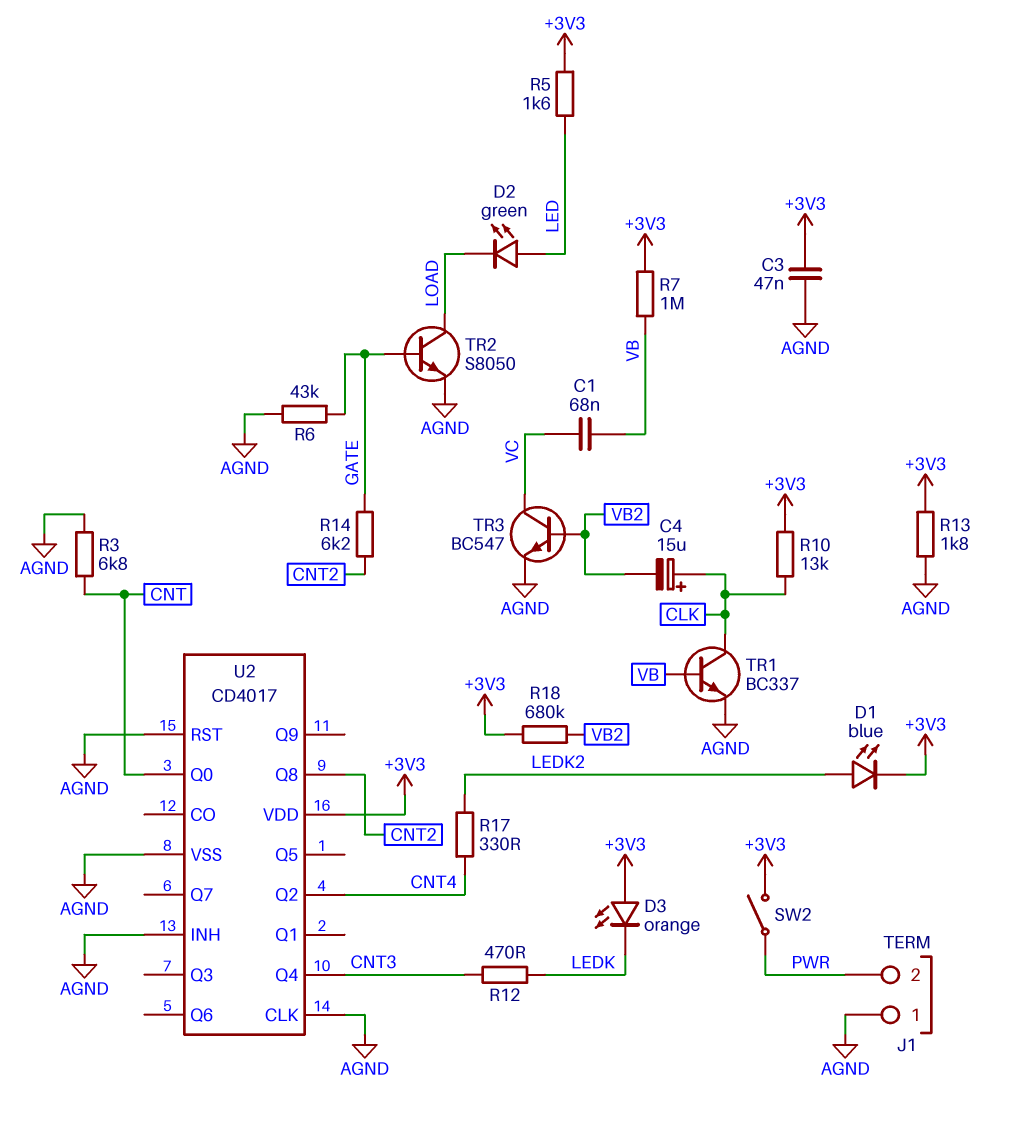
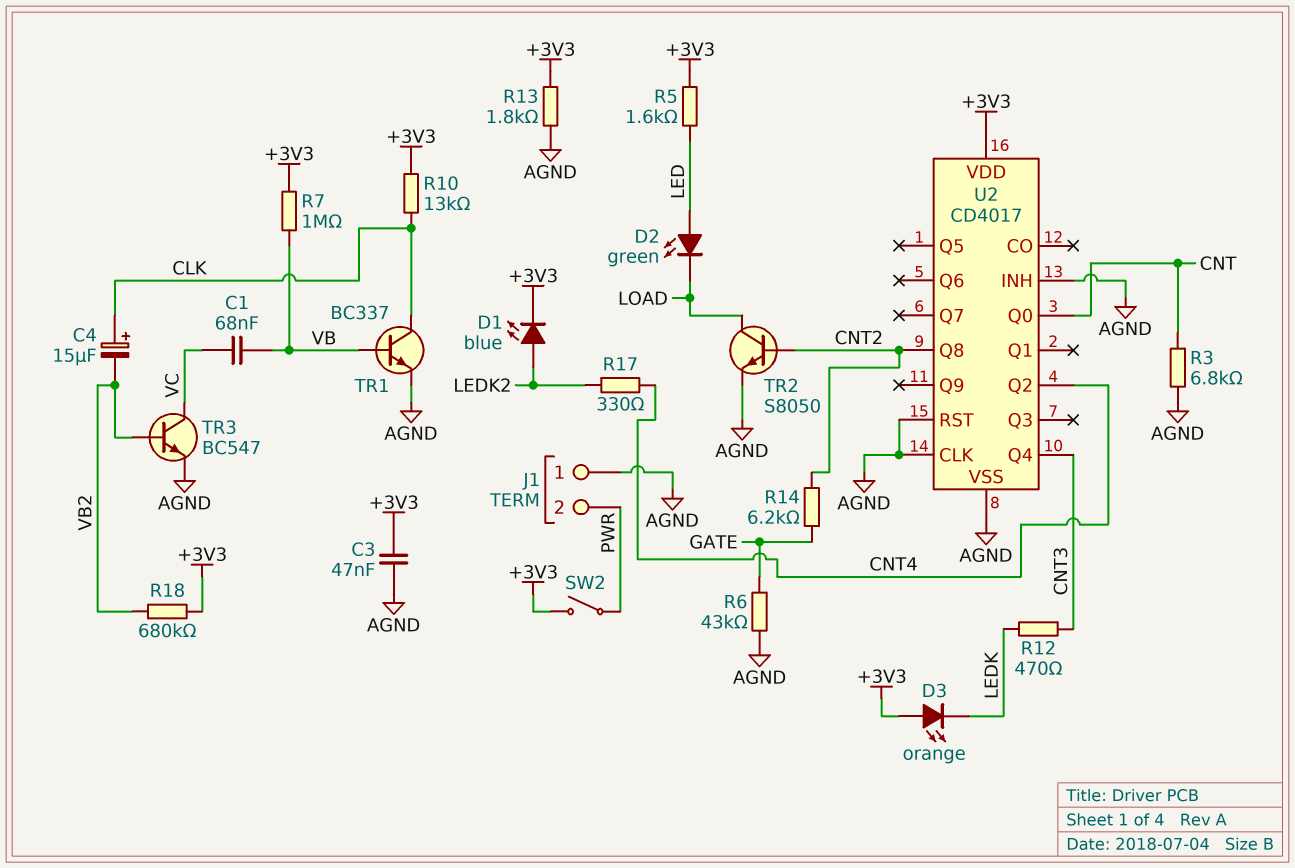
TR2: NPN S8050 (B GATE, C LOAD, E AGND) -> NPN S8050 (B CNT2, C LOAD, E AGND)

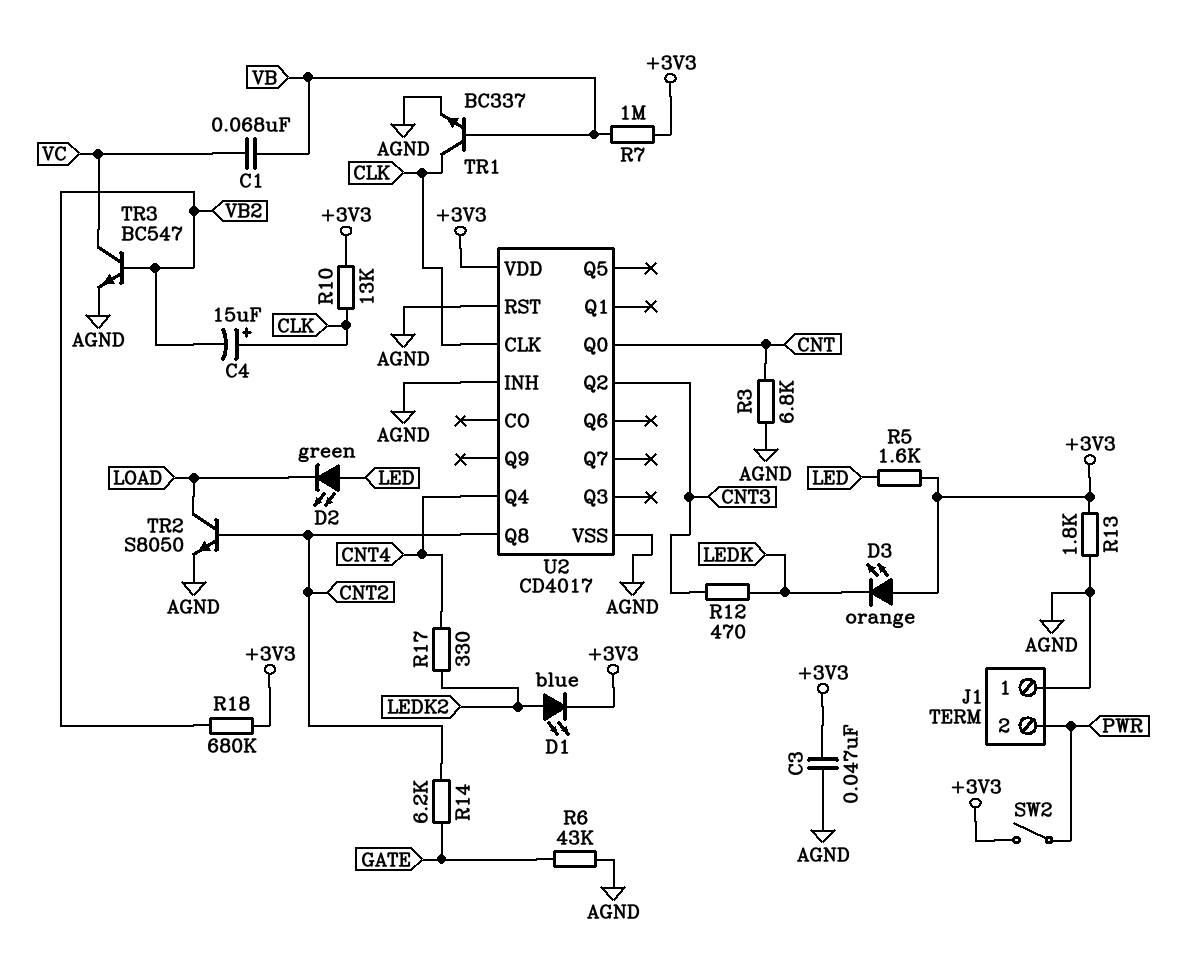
U2 pin CLK: AGND -> CLK
U2 pin Q2: CNT4 -> CNT3
U2 pin Q4: CNT3 -> CNT4

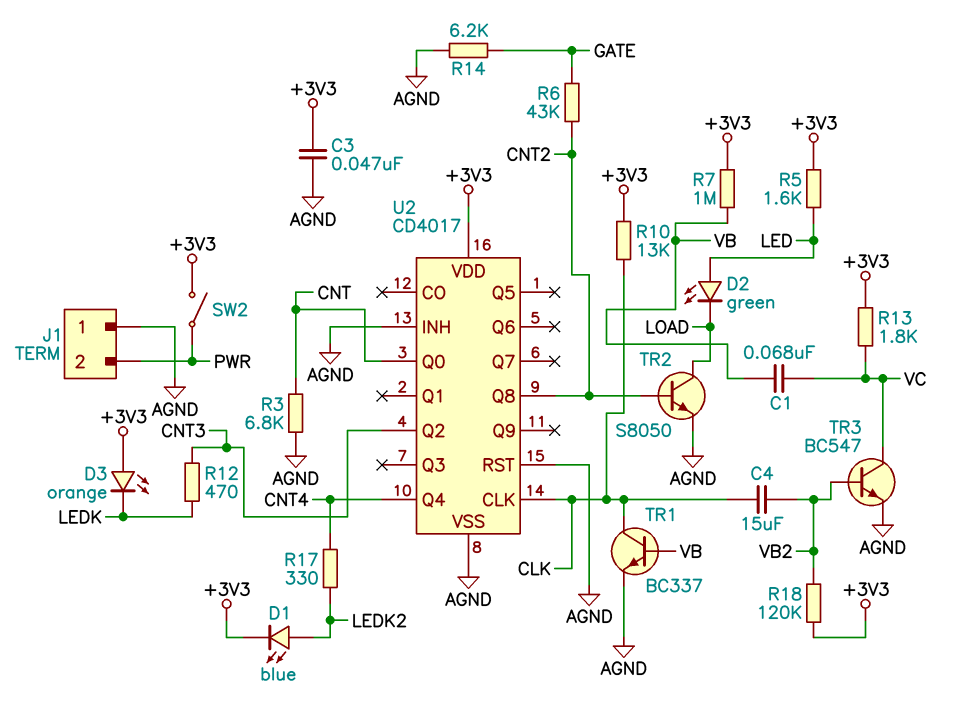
C4: 15uF (plus CLK, minus VB2) -> 15uF (CLK, VB2)
R6: 43k (AGND, GATE) -> 43k (CNT2, GATE)
R13: 1.8k (+3V3, AGND) -> 1.8k (+3V3, VC)
R14: 6.2k (CNT2, GATE) -> 6.2k (AGND, GATE)
R18: 680k (+3V3, VB2) -> 120k (+3V3, VB2)

